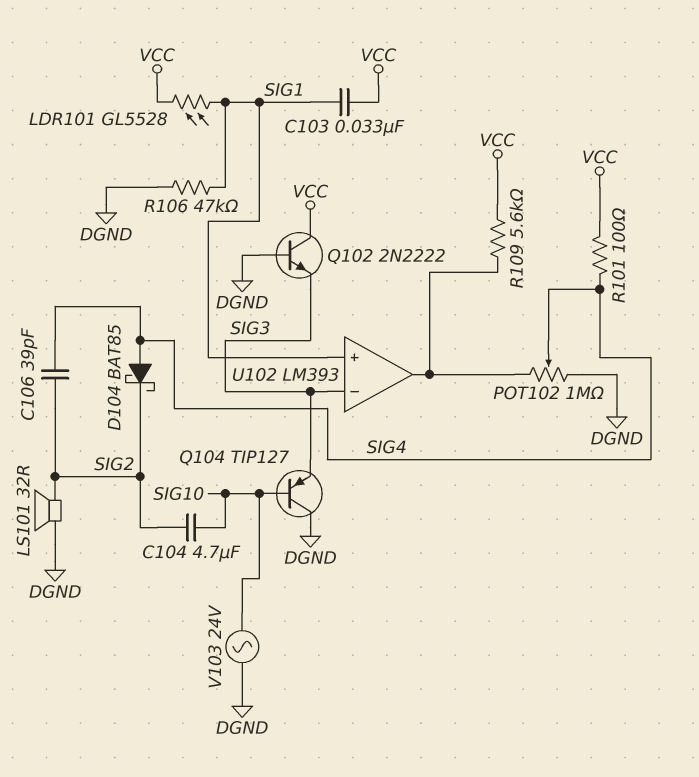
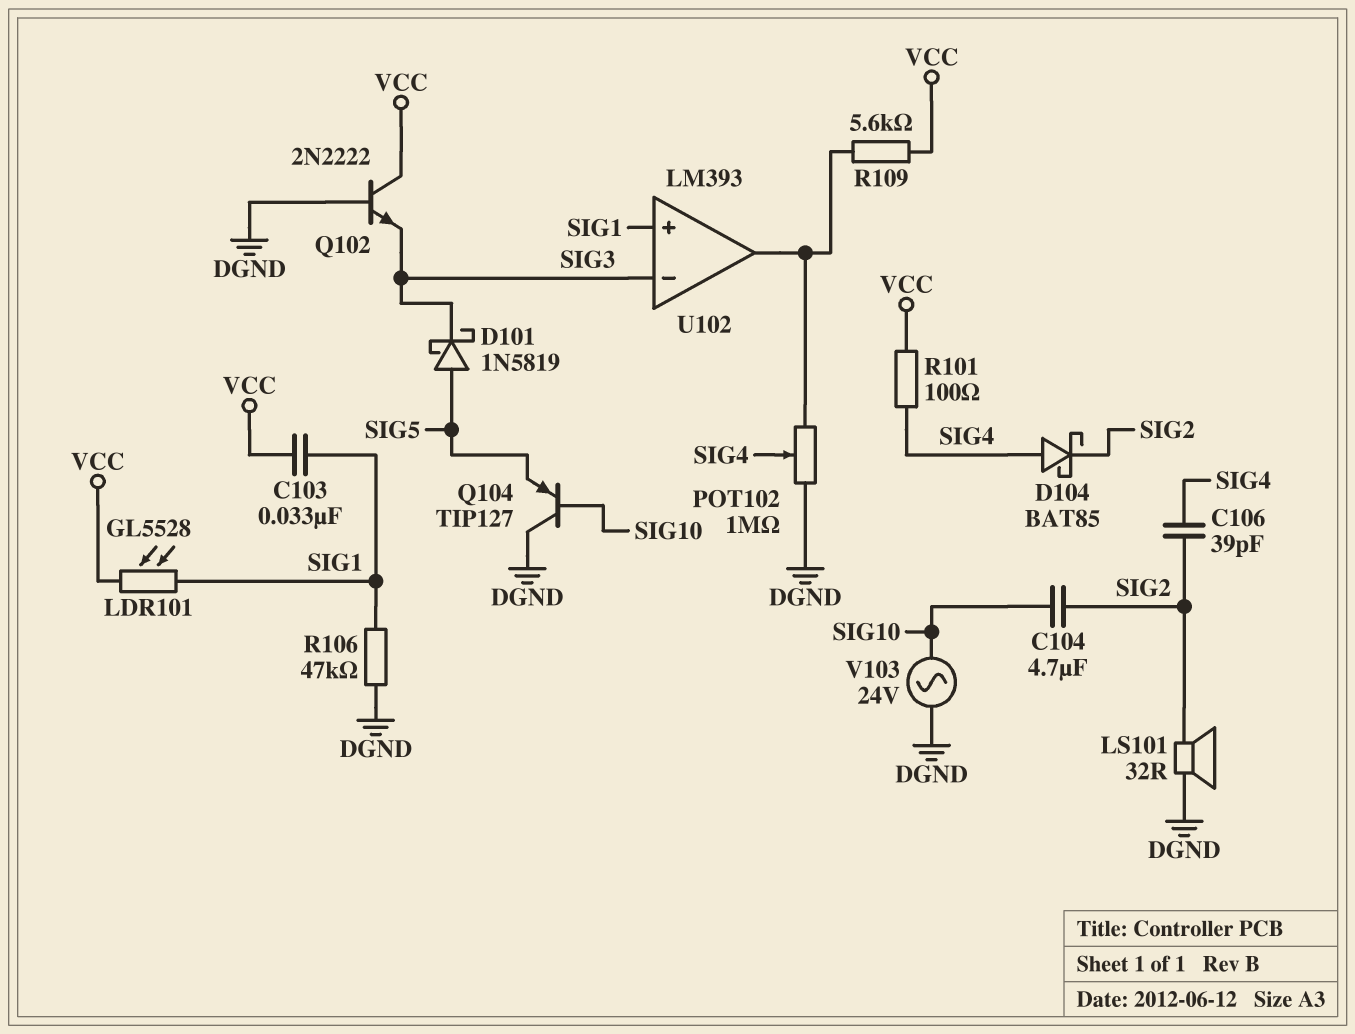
D101: none -> schottky 1N5819 (A SIG5, K SIG3)
Q104: PNP TIP127 (B SIG10, C DGND, E SIG3) -> PNP TIP127 (B SIG10, C DGND, E SIG5)

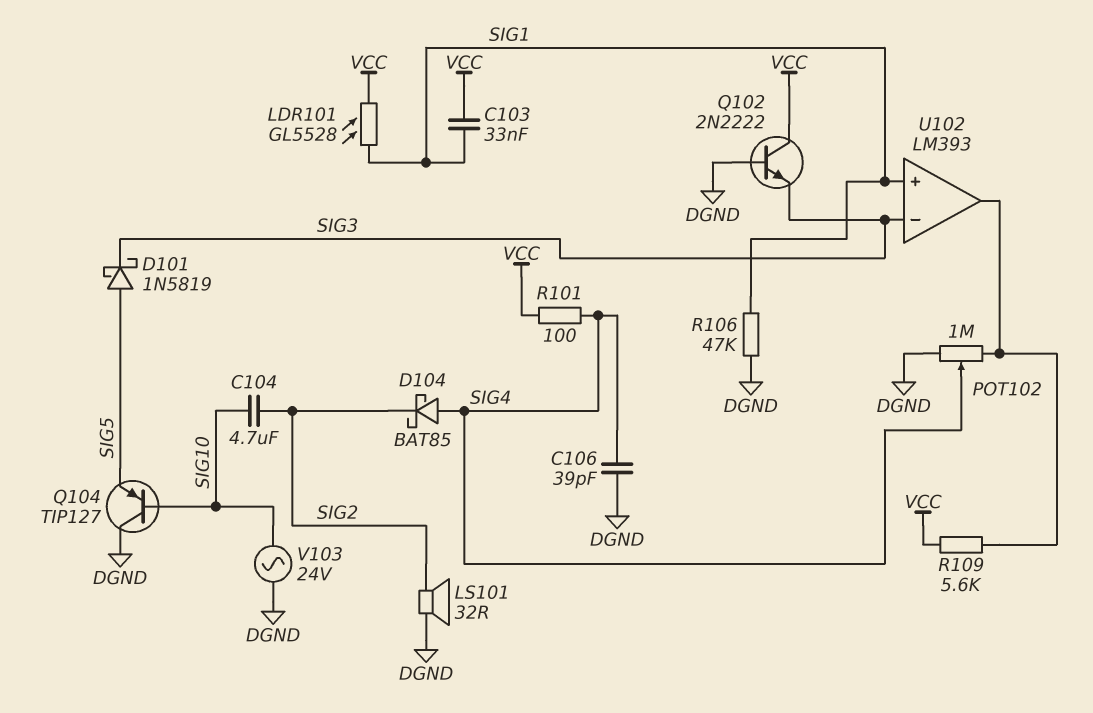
C106: 39pF (SIG2, SIG4) -> 39pF (DGND, SIG4)

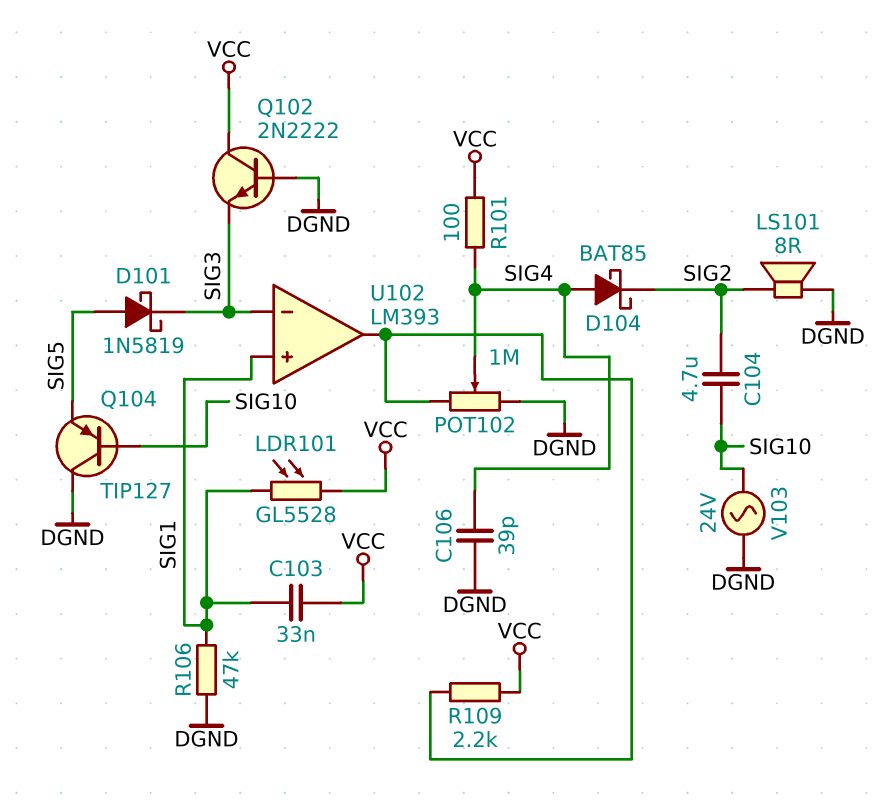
LS101: speaker 32R (DGND, SIG2) -> speaker 8R (DGND, SIG2)
R109: 5.6k (U102/out, VCC) -> 2.2k (U102/out, VCC)

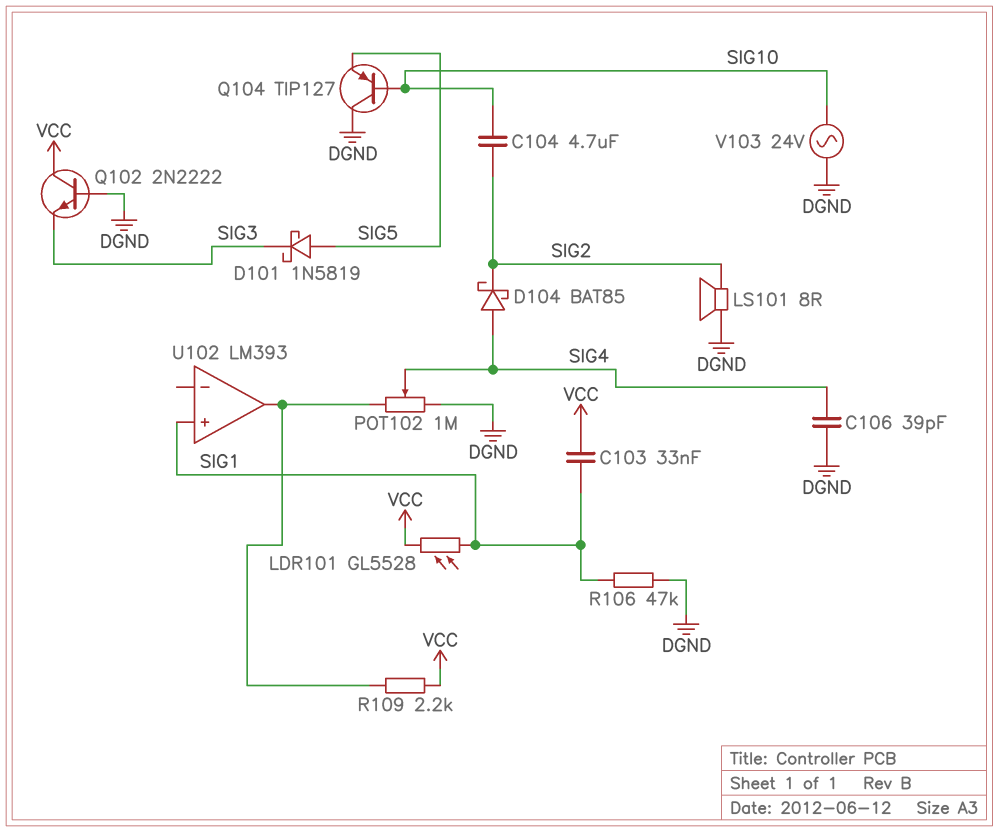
R101: 100 (SIG4, VCC) -> none
U102 pin in-: SIG3 -> none

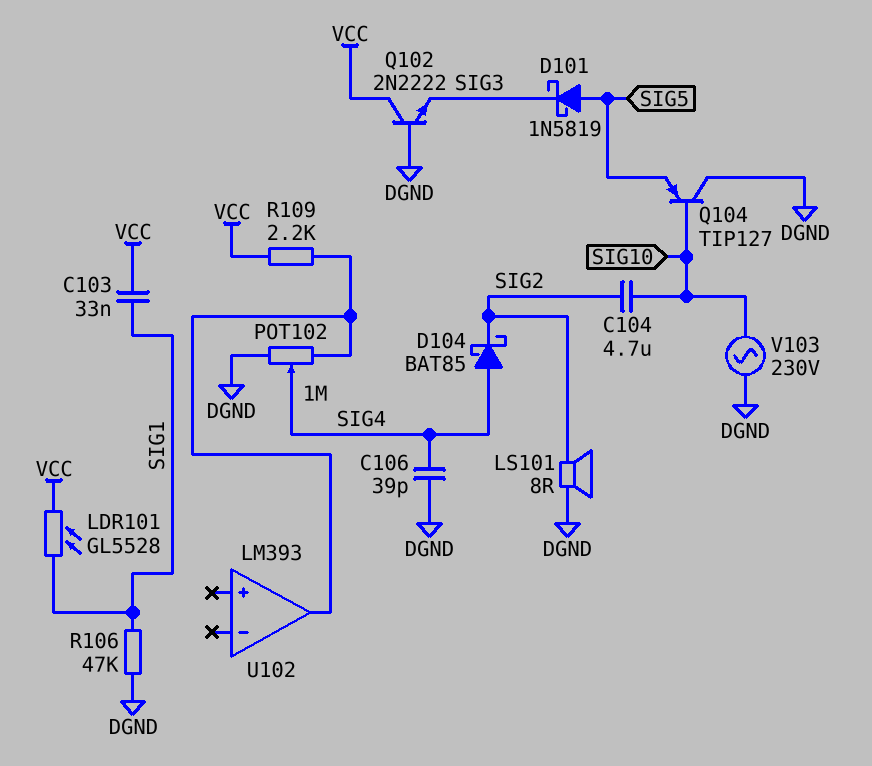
U102 pin in+: SIG1 -> none
V103: AC 24V (DGND, SIG10) -> AC 230V (DGND, SIG10)

